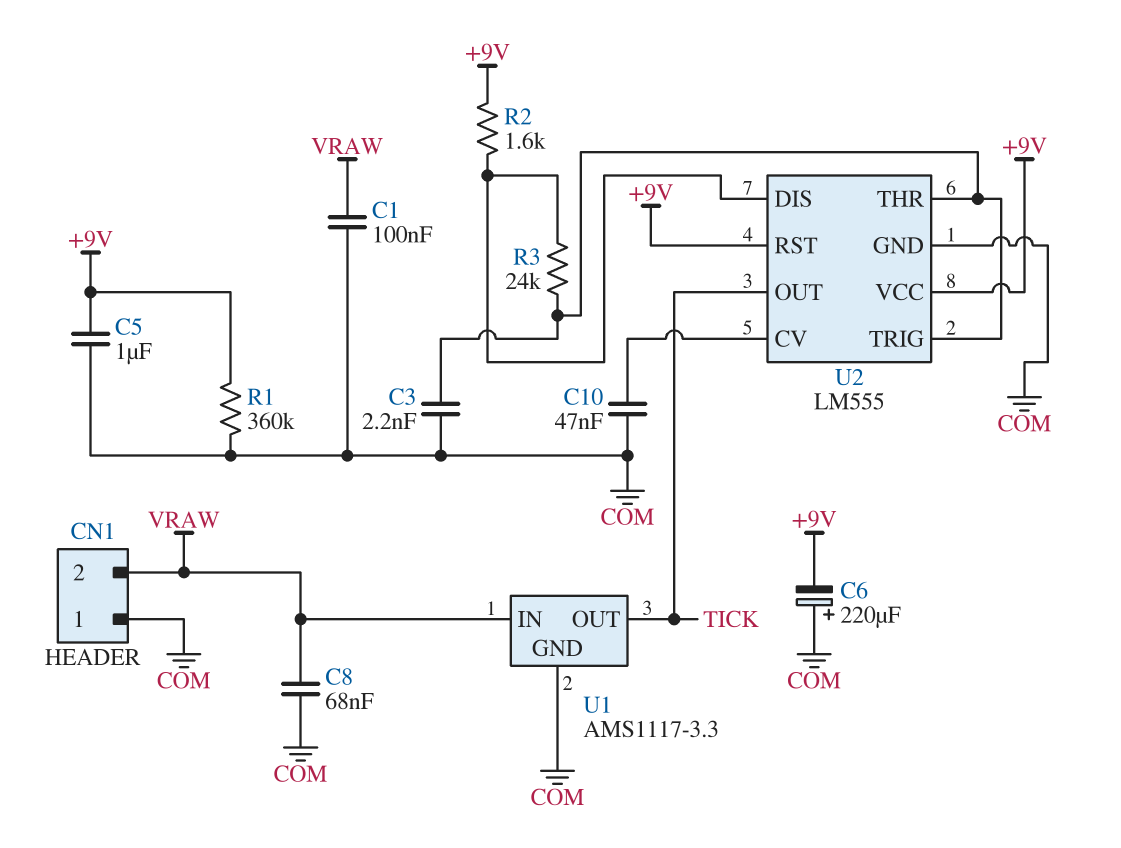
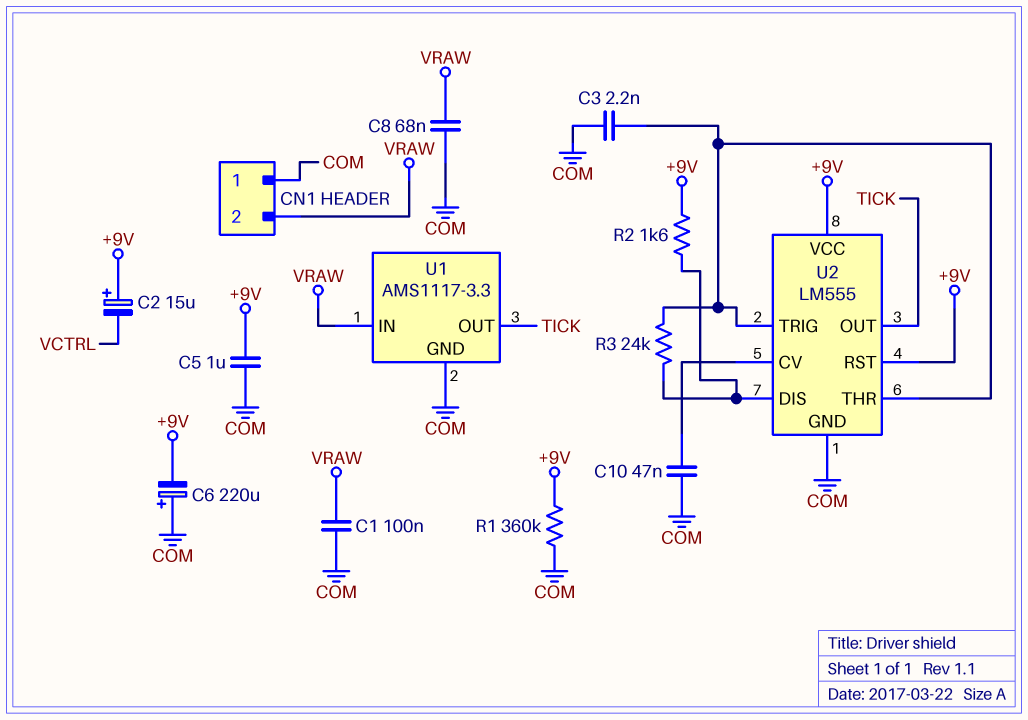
C2: none -> 15uF (plus +9V, minus VCTRL)

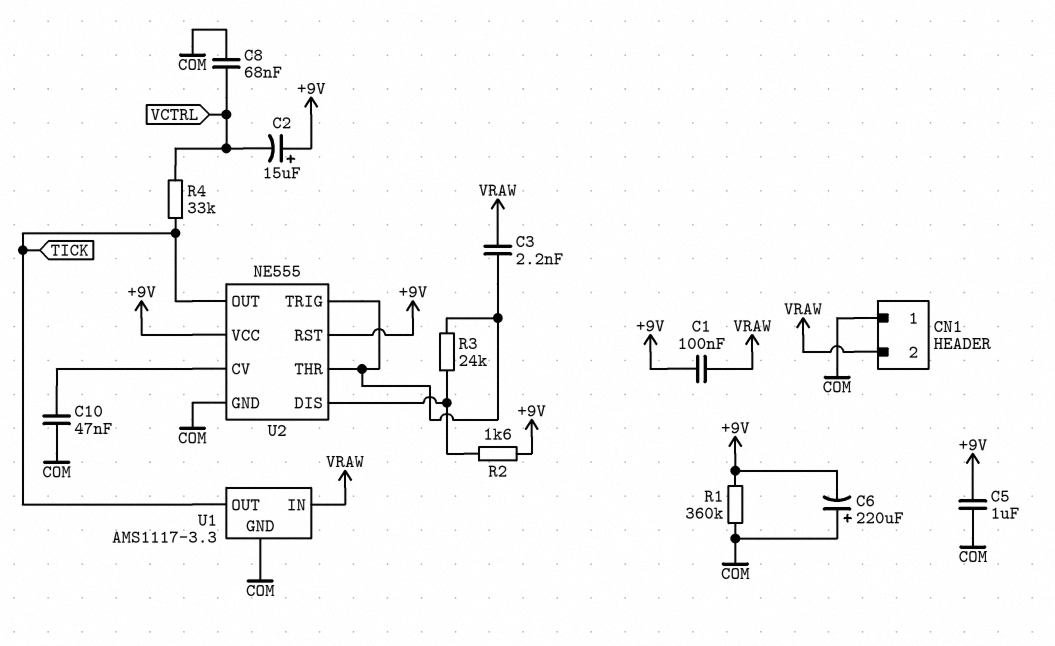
C1: 100nF (COM, VRAW) -> 100nF (+9V, VRAW)
C3: 2.2nF (COM, U2/THR) -> 2.2nF (U2/THR, VRAW)
C8: 68nF (COM, VRAW) -> 68nF (COM, VCTRL)
R4: none -> 33k (TICK, VCTRL)
U2: LM555 -> NE555

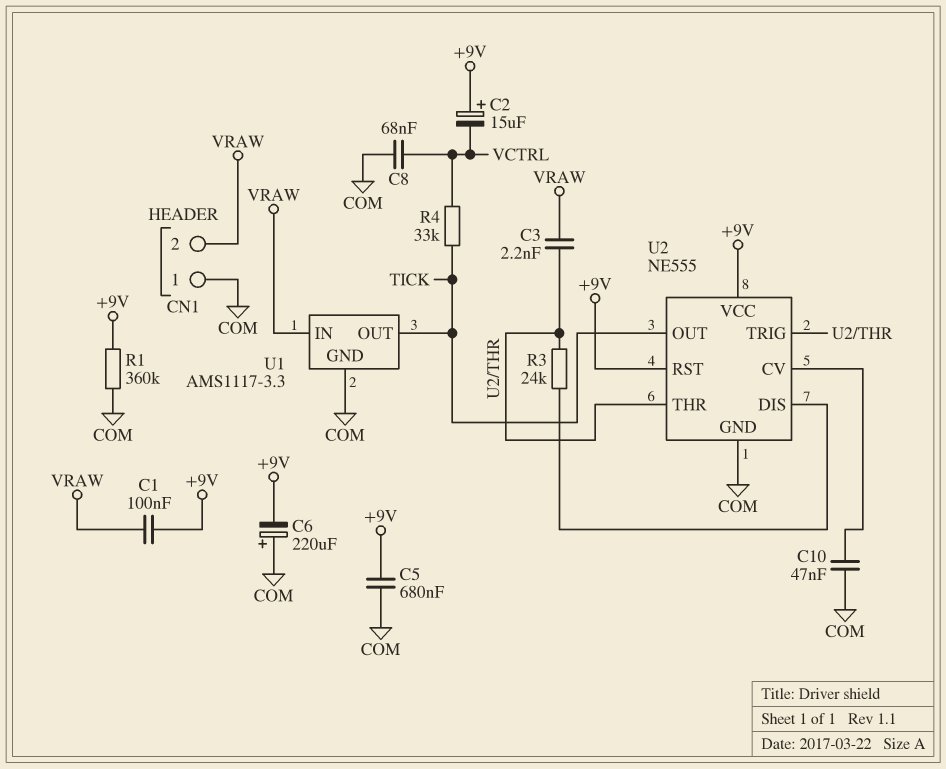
C5: 1uF (+9V, COM) -> 680nF (+9V, COM)
R2: 1.6k (+9V, U2/DIS) -> none

